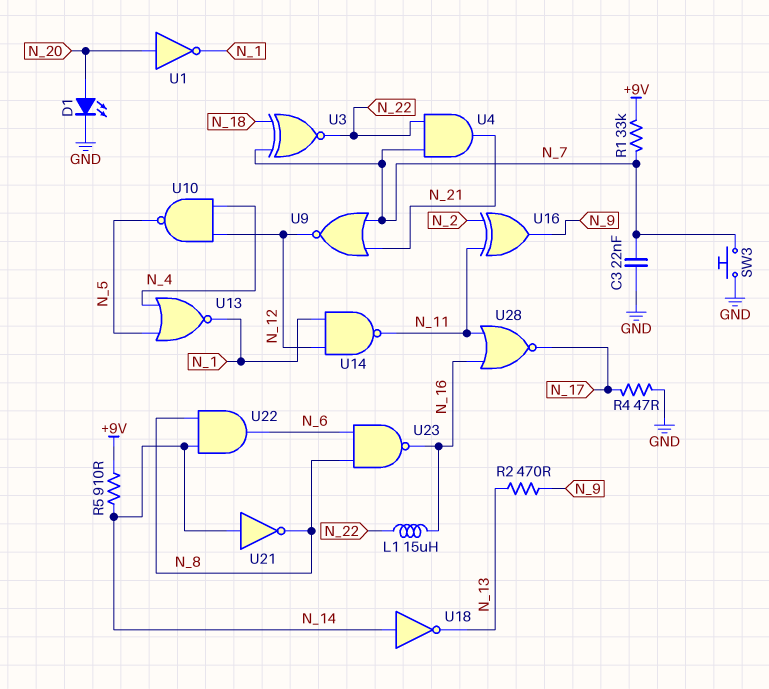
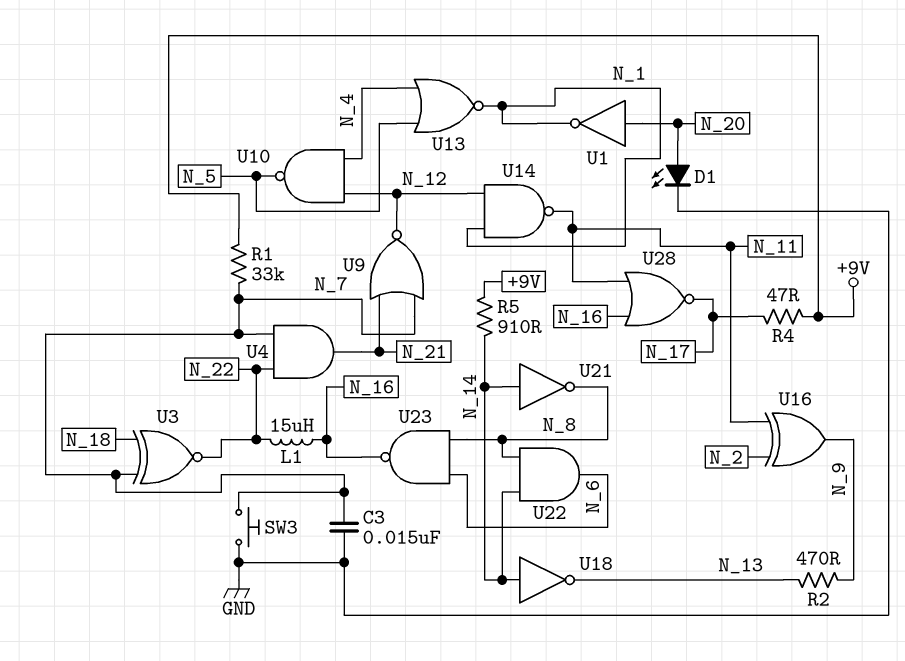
C3: 22nF (GND, N_7) -> 15nF (GND, N_7)
R4: 47 (GND, N_17) -> 47 (+9V, N_17)

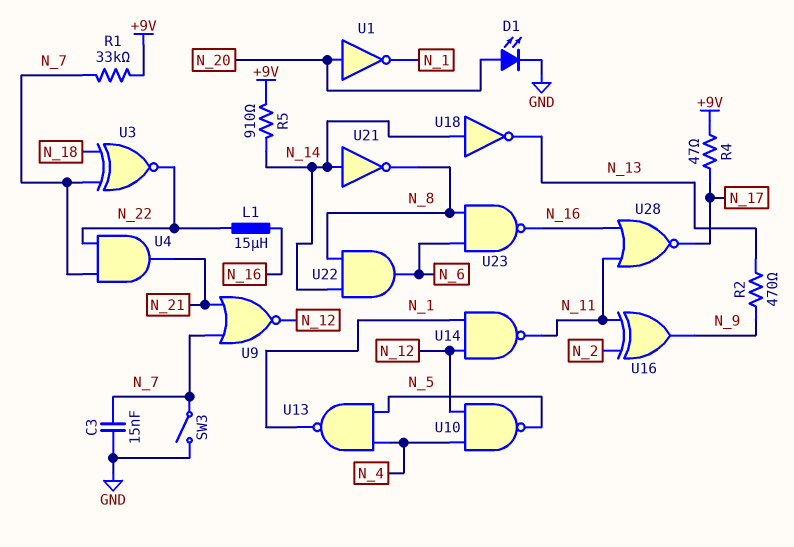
SW3: button (GND, N_7) -> switch (GND, N_7)
U13: NOR (in N_4, in N_5, out N_1) -> NAND (in N_4, in N_5, out N_1)

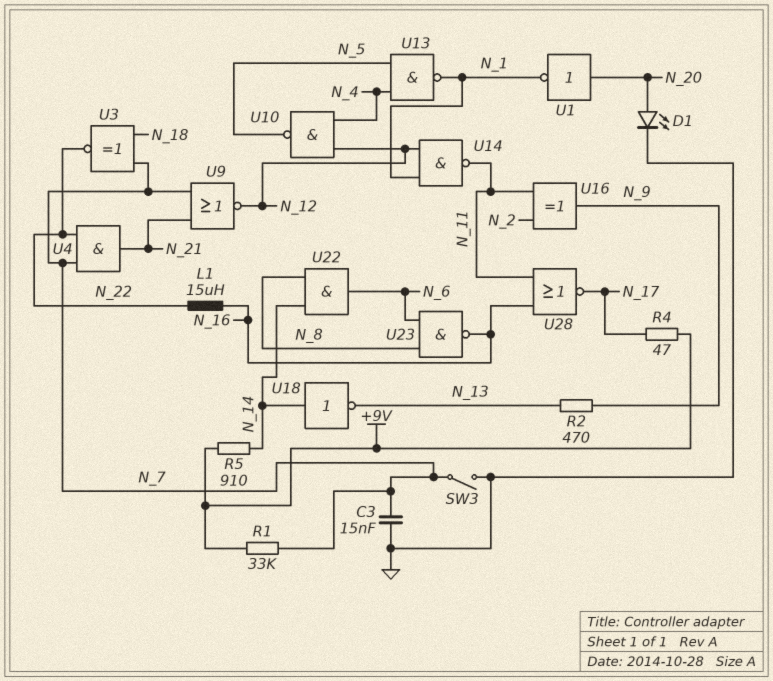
U21: NOT (in N_14, out N_8) -> none

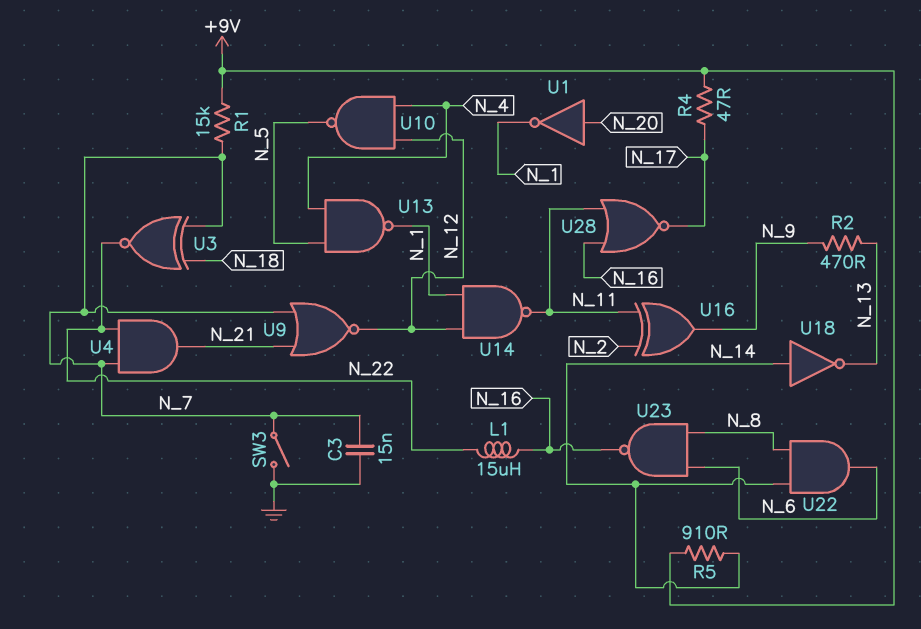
D1: LED (A N_20, K GND) -> none
R1: 33k (+9V, N_7) -> 15k (+9V, N_7)

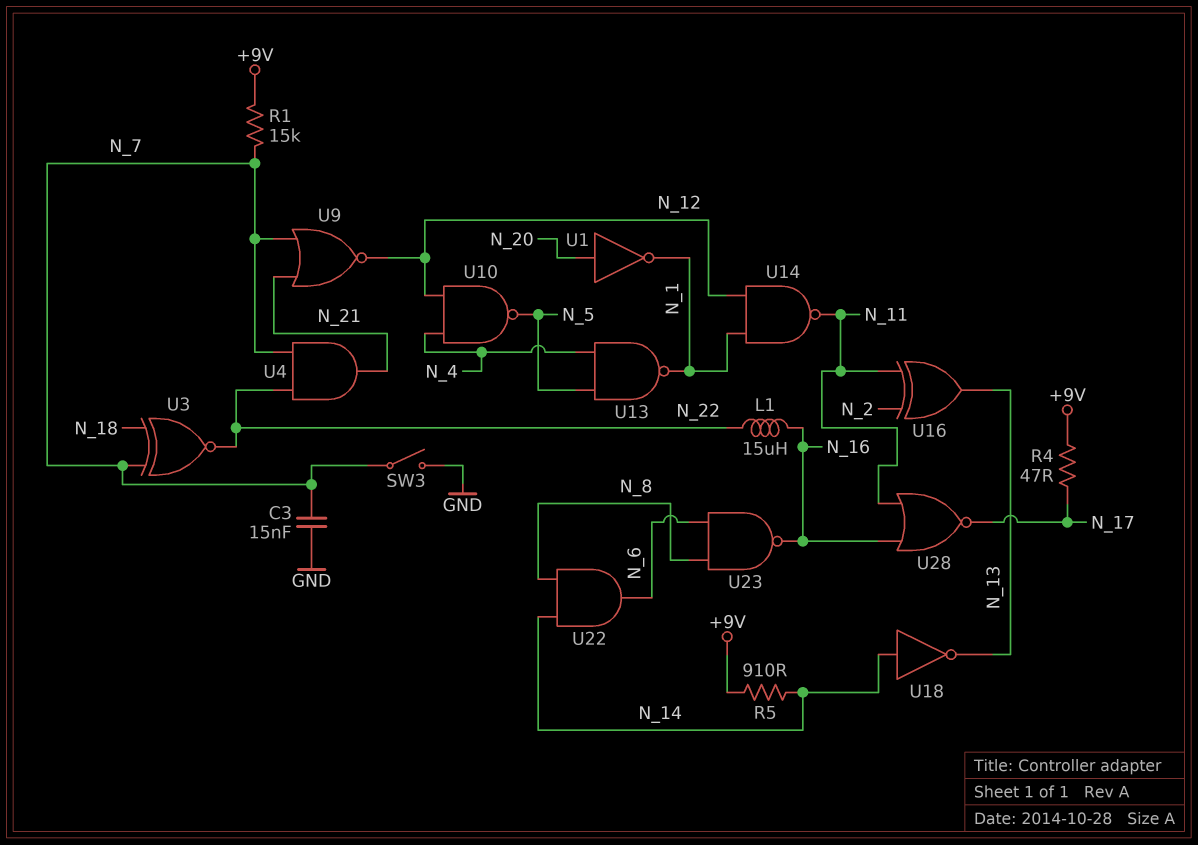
R2: 470 (N_9, N_13) -> none
U16: XOR (in N_2, in N_11, out N_9) -> XOR (in N_2, in N_11, out N_13)

